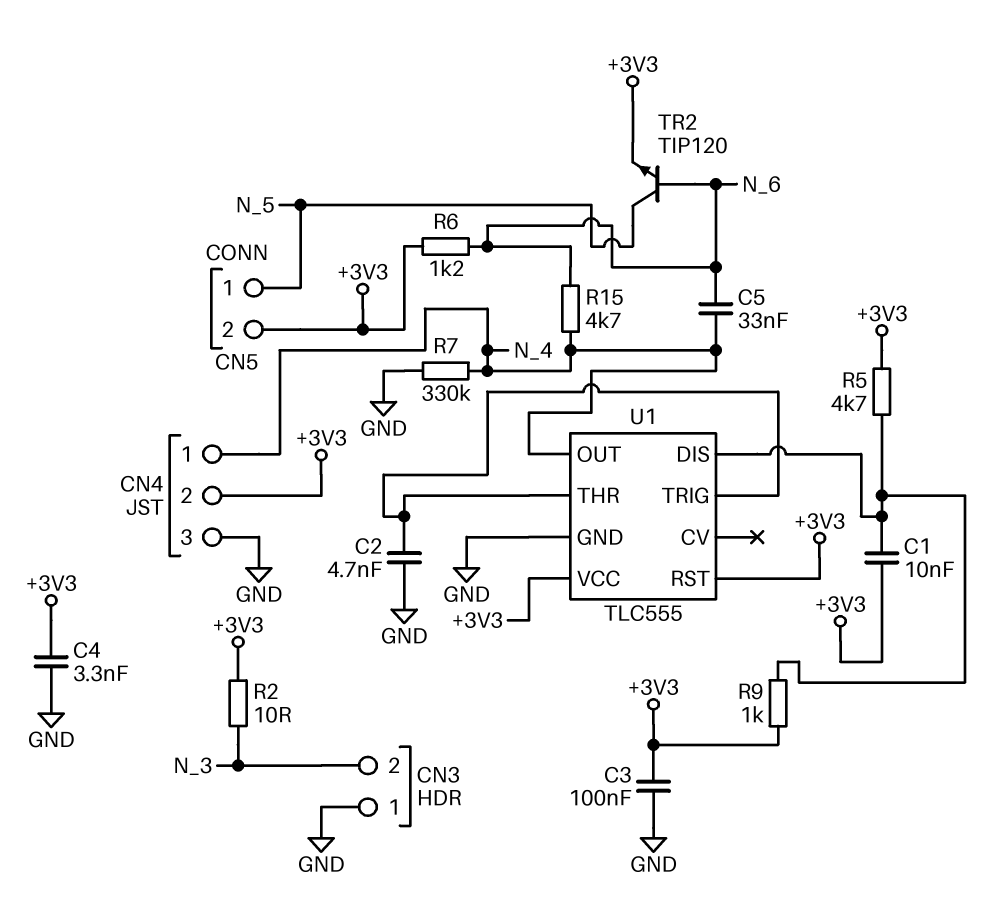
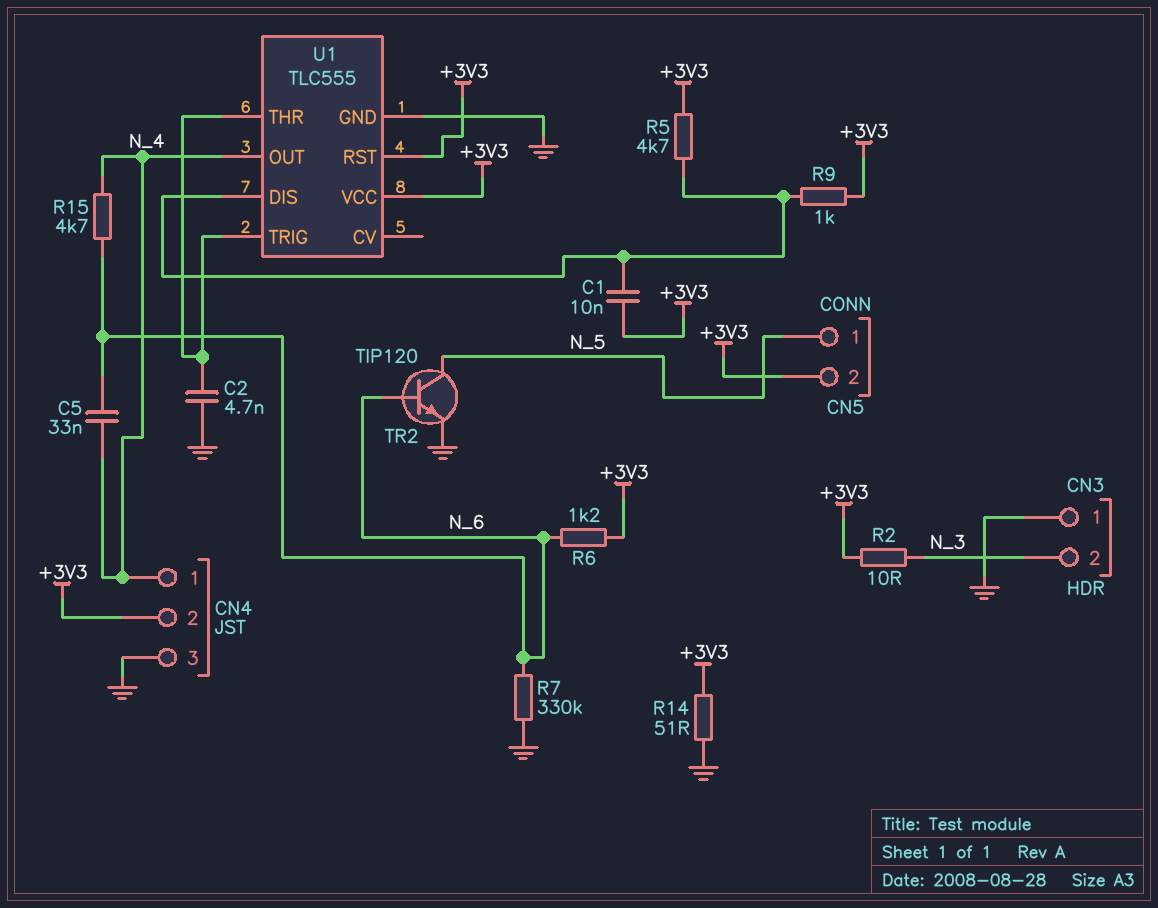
C3: 100nF (+3V3, GND) -> none
C4: 3.3nF (+3V3, GND) -> none
R7: 330k (GND, N_4) -> 330k (GND, N_6)
R14: none -> 51 (+3V3, GND)
TR2: NPN TIP120 (B N_6, C N_5, E +3V3) -> NPN TIP120 (B N_6, C N_5, E GND)

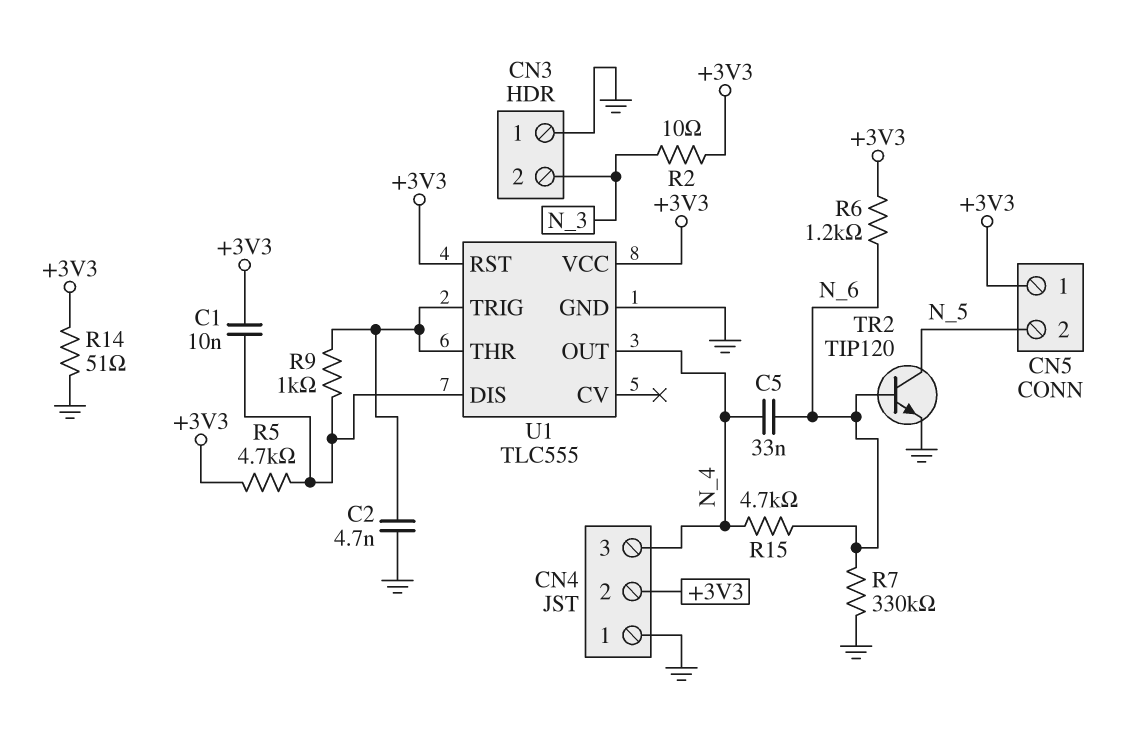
CN4 pin 1: N_4 -> GND
CN4 pin 3: GND -> N_4
CN5 pin 1: N_5 -> +3V3
CN5 pin 2: +3V3 -> N_5
R9: 1k (+3V3, U1/DIS) -> 1k (U1/DIS, U1/THR)

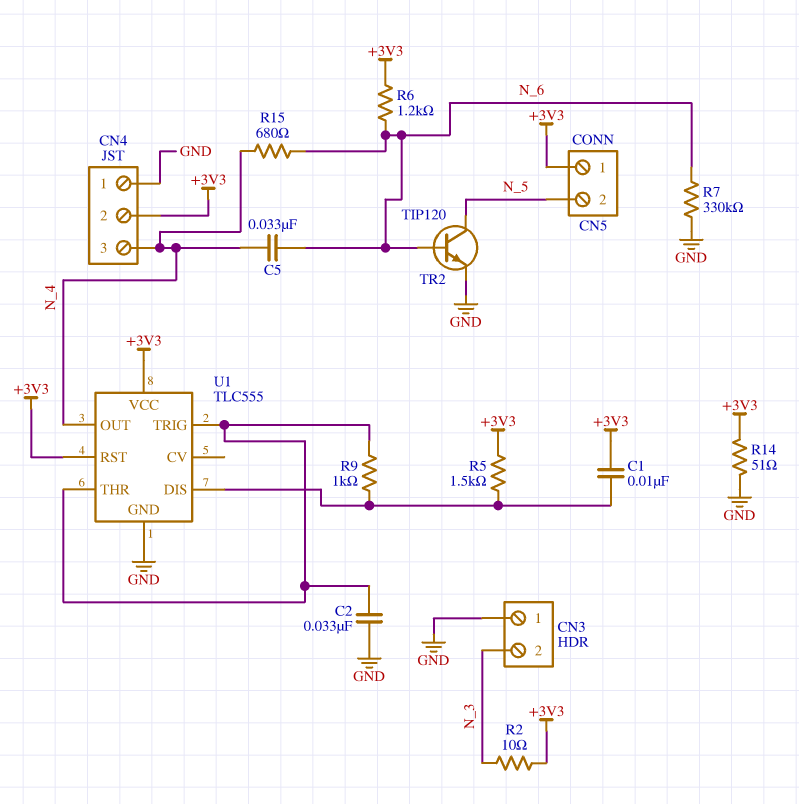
C2: 4.7nF (GND, U1/THR) -> 33nF (GND, U1/THR)
R5: 4.7k (+3V3, U1/DIS) -> 1.5k (+3V3, U1/DIS)
R15: 4.7k (N_4, N_6) -> 680 (N_4, N_6)

